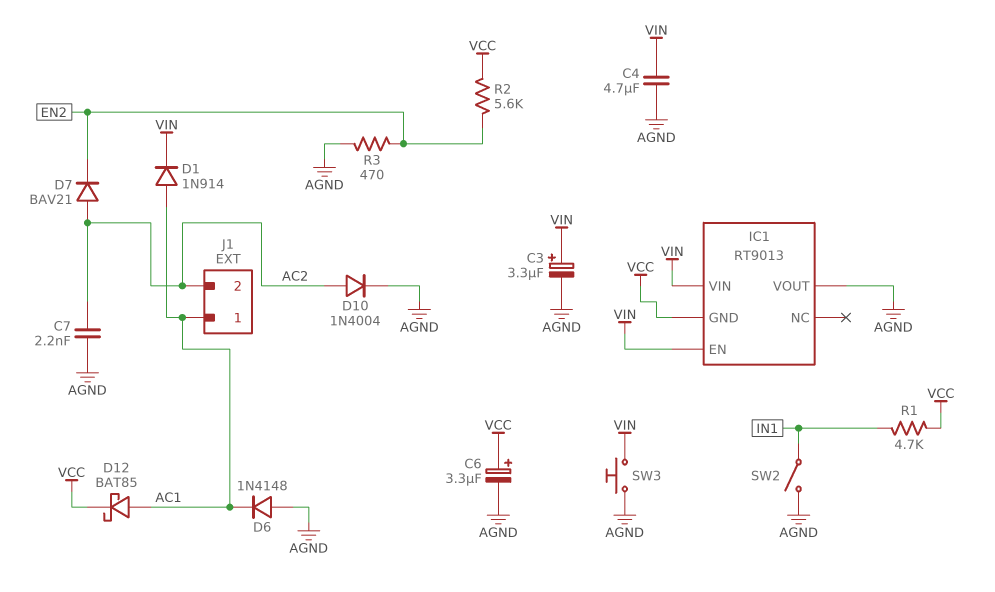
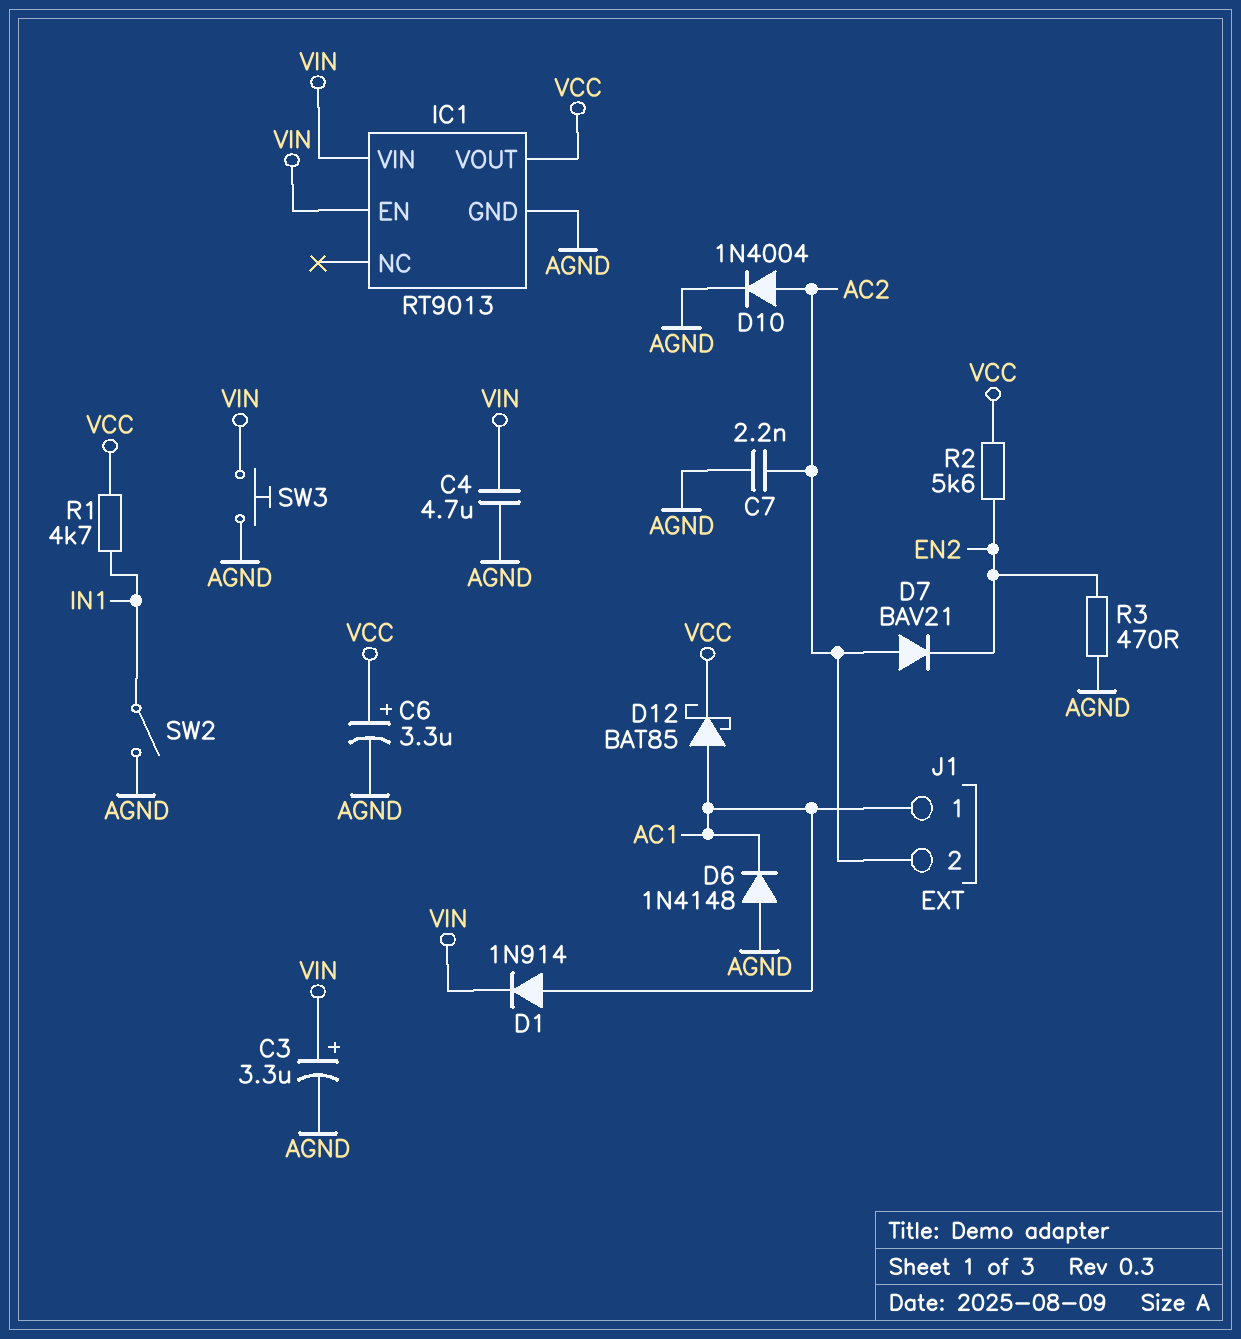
IC1 pin GND: VCC -> AGND
IC1 pin VOUT: AGND -> VCC

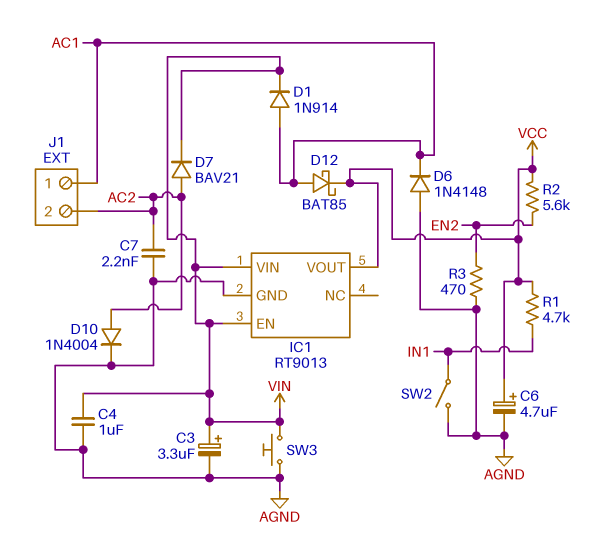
C4: 4.7uF (AGND, VIN) -> 1uF (AGND, VIN)
C6: 3.3uF (plus VCC, minus AGND) -> 4.7uF (plus VCC, minus AGND)
D7: diode BAV21 (A AC2, K EN2) -> diode BAV21 (A AC2, K VIN)

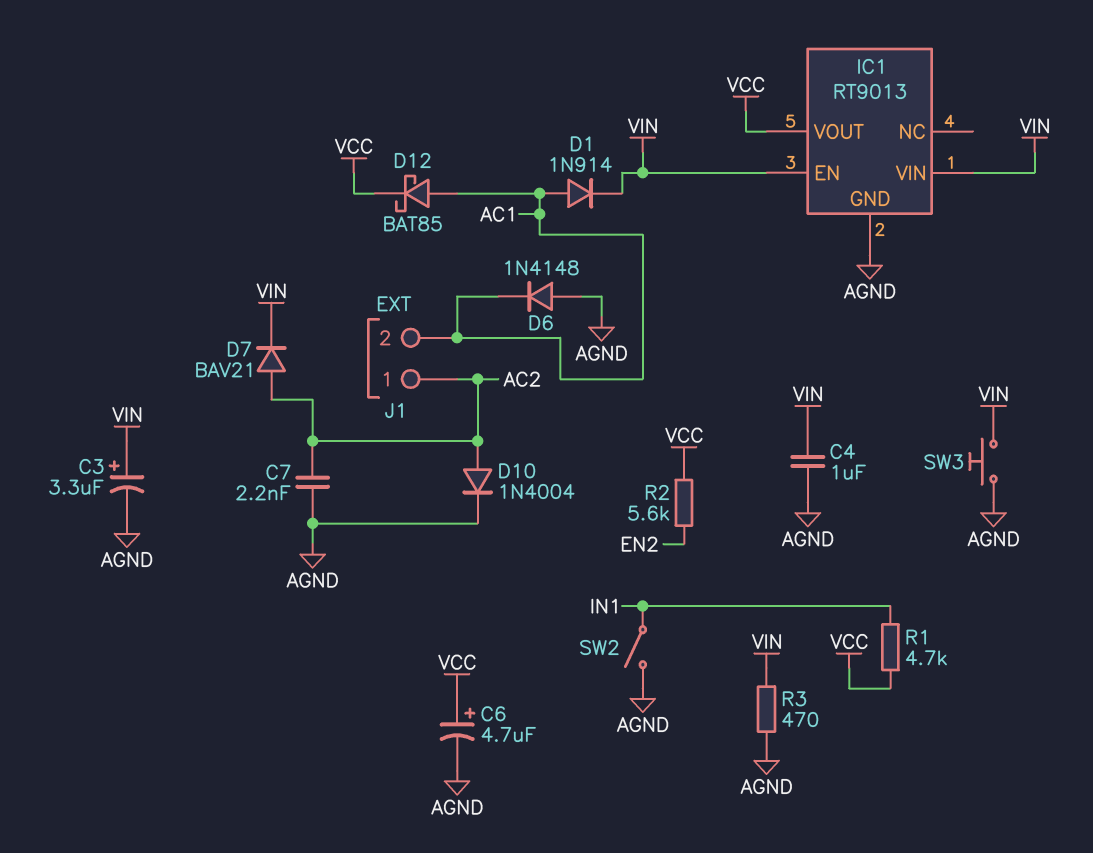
J1 pin 1: AC1 -> AC2
J1 pin 2: AC2 -> AC1
R3: 470 (AGND, EN2) -> 470 (AGND, VIN)

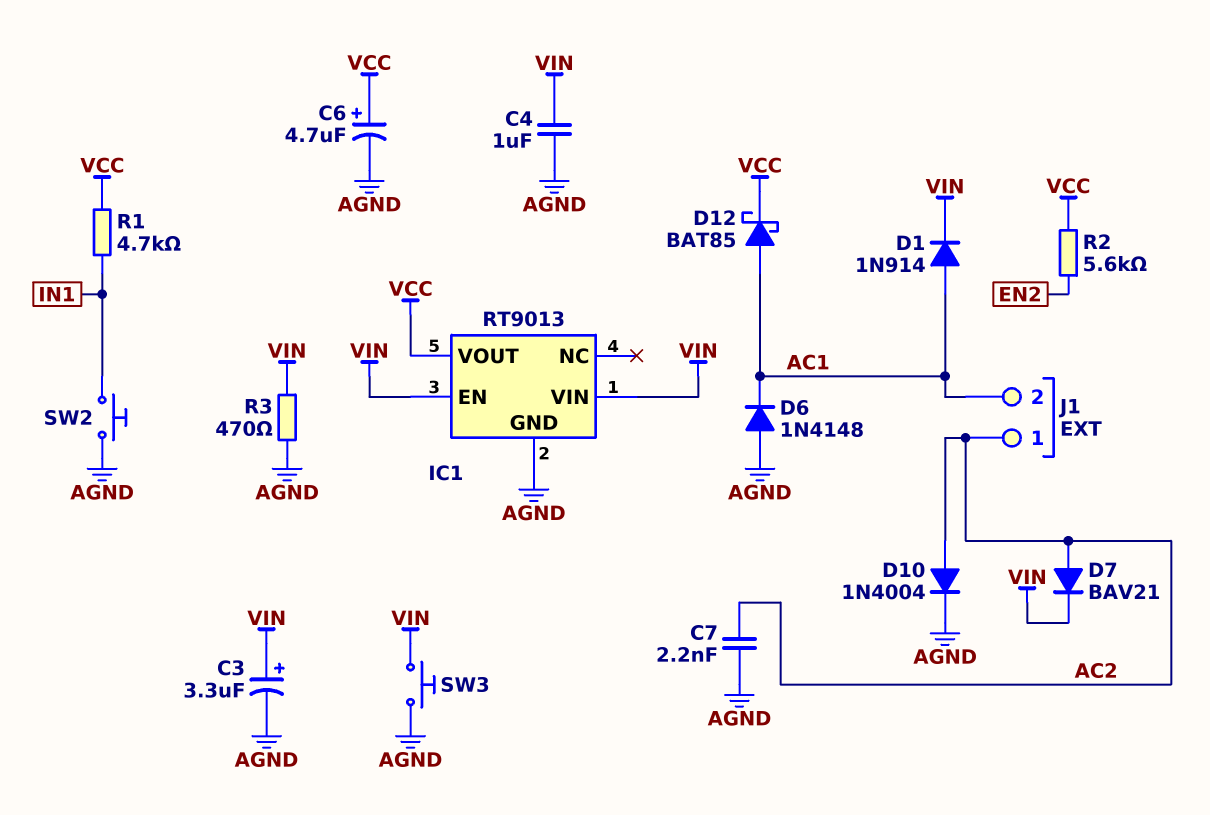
SW2: switch (AGND, IN1) -> button (AGND, IN1)

